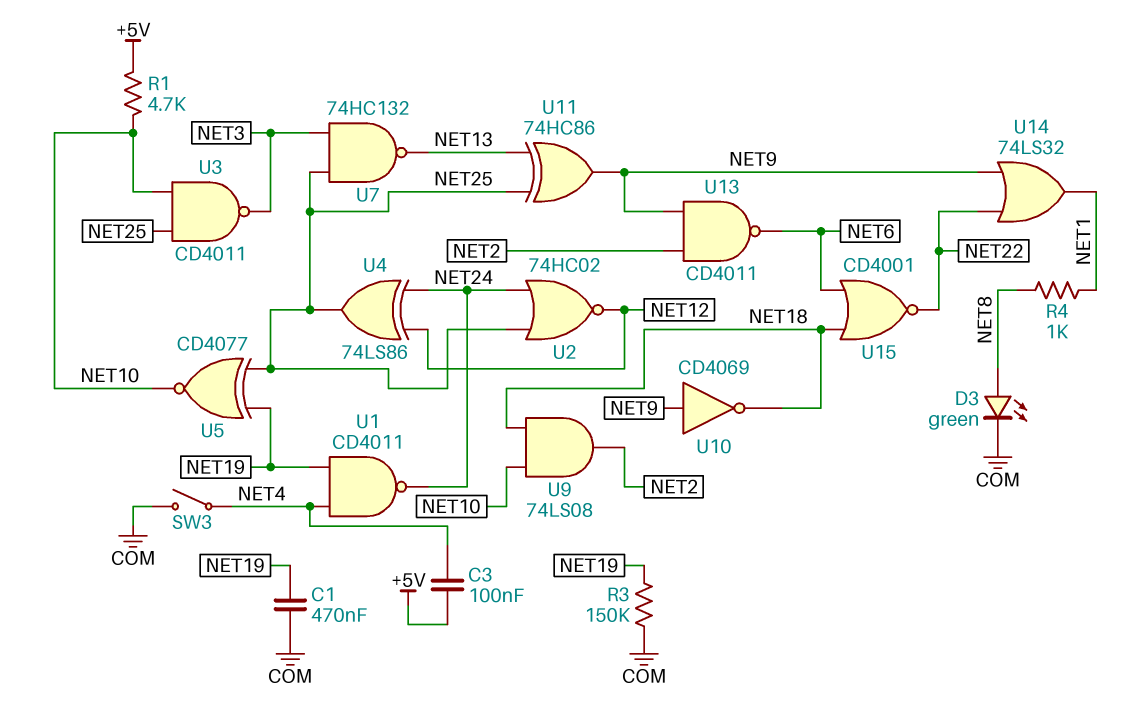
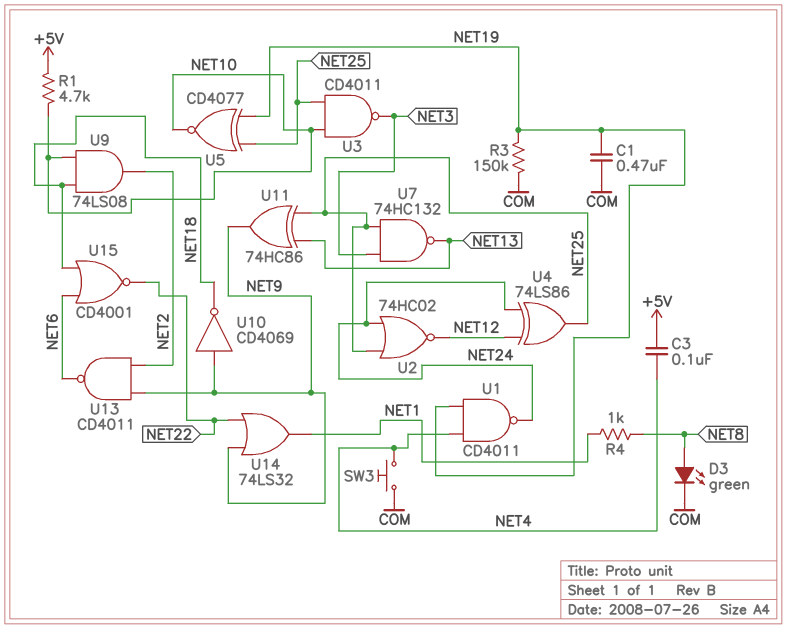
SW3: switch (COM, NET4) -> button (COM, NET4)

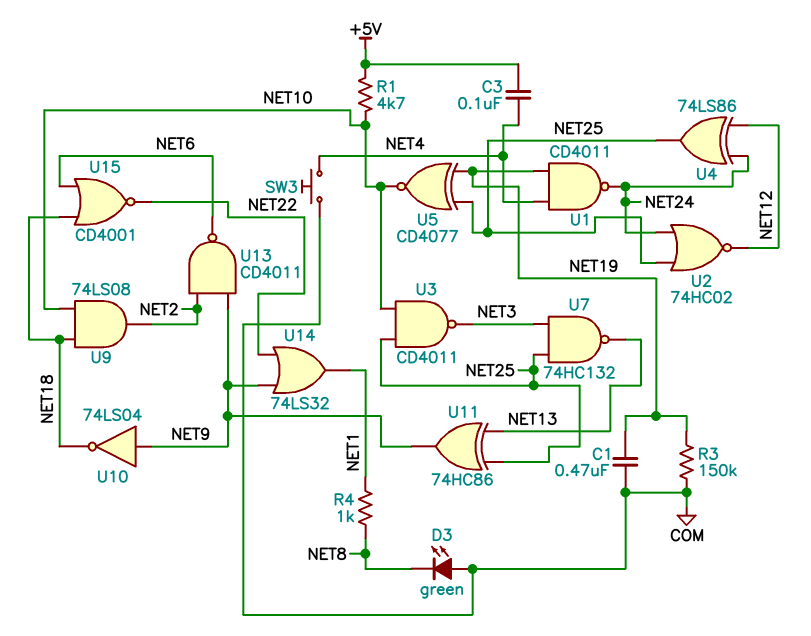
D3: LED green (A NET8, K COM) -> LED green (A COM, K NET8)
U10: NOT CD4069 (in NET9, out NET18) -> NOT 74LS04 (in NET9, out NET18)

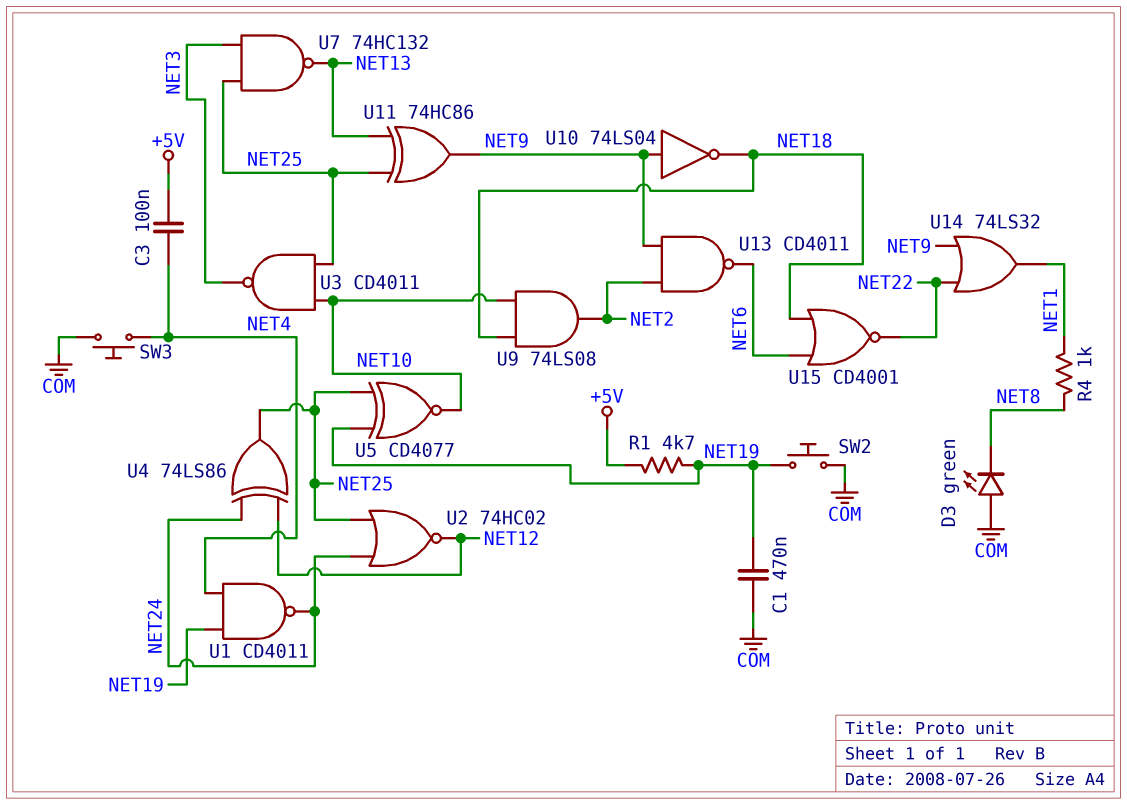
R1: 4.7k (+5V, NET10) -> 4.7k (+5V, NET19)
R3: 150k (COM, NET19) -> none
SW2: none -> button (COM, NET19)

